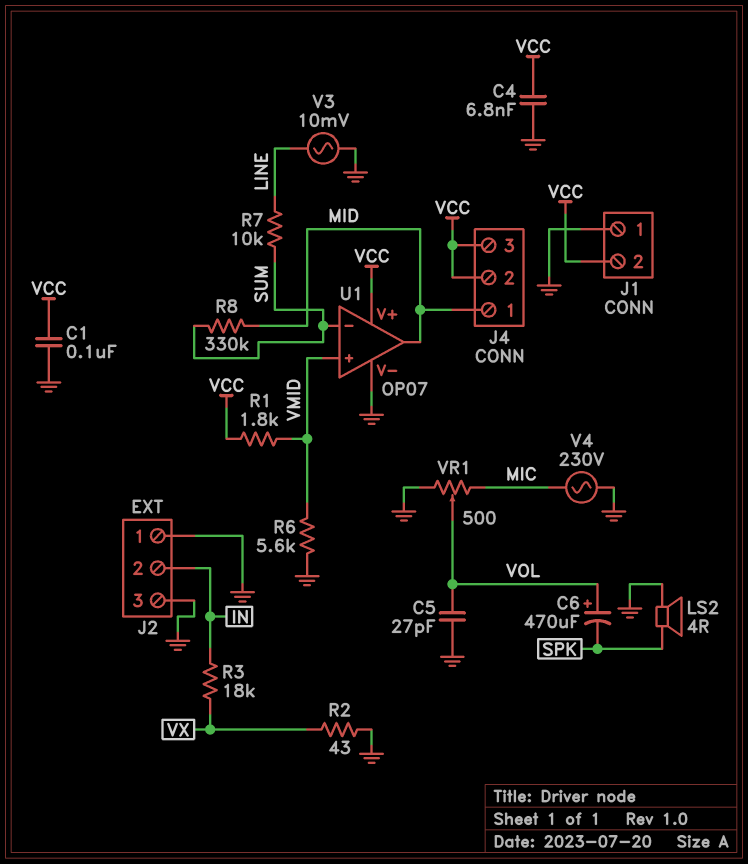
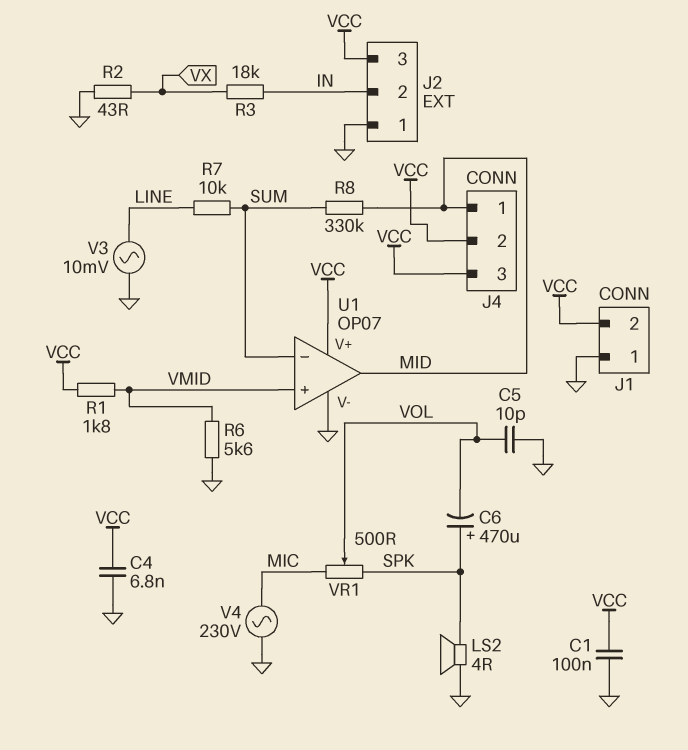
C5: 27pF (GND, VOL) -> 10pF (GND, VOL)
C6: 470uF (plus VOL, minus SPK) -> 470uF (plus SPK, minus VOL)
J2 pin 3: GND -> VCC
VR1: 500 (GND, MIC, wiper VOL) -> 500 (MIC, SPK, wiper VOL)

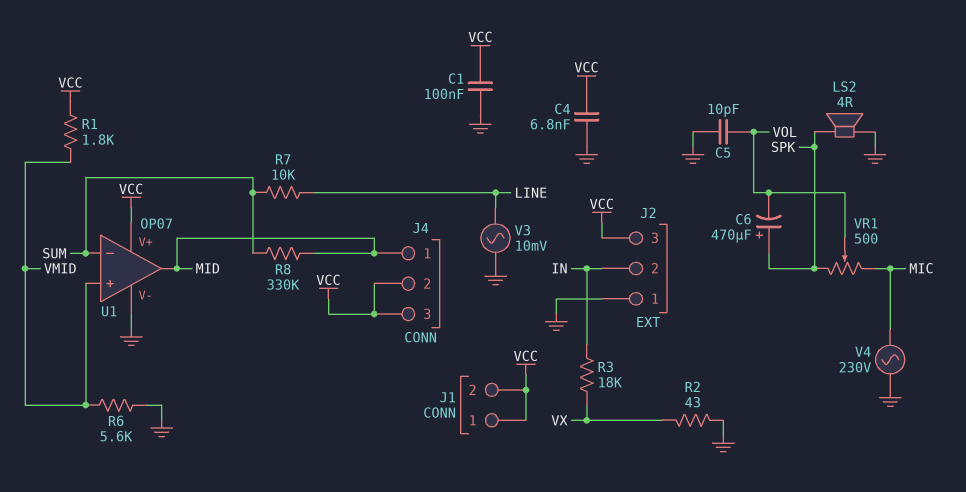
J1 pin 1: GND -> VCC

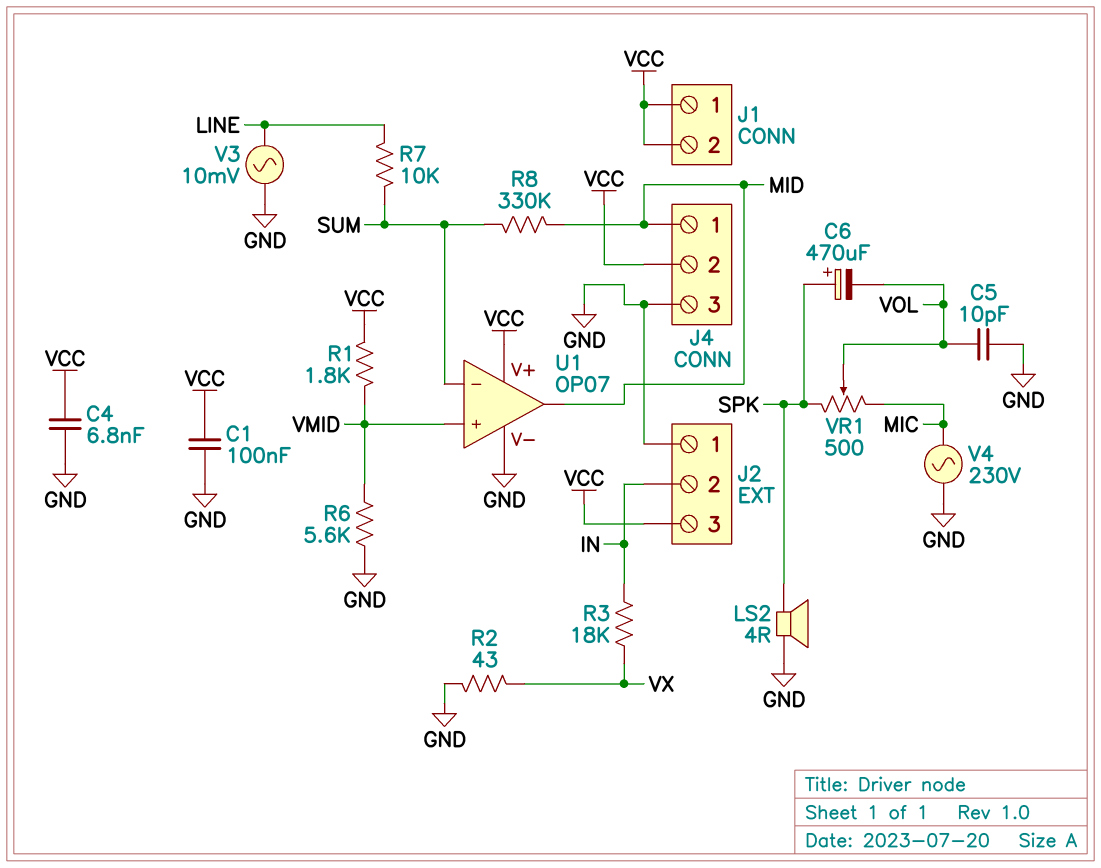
J4 pin 3: VCC -> GND

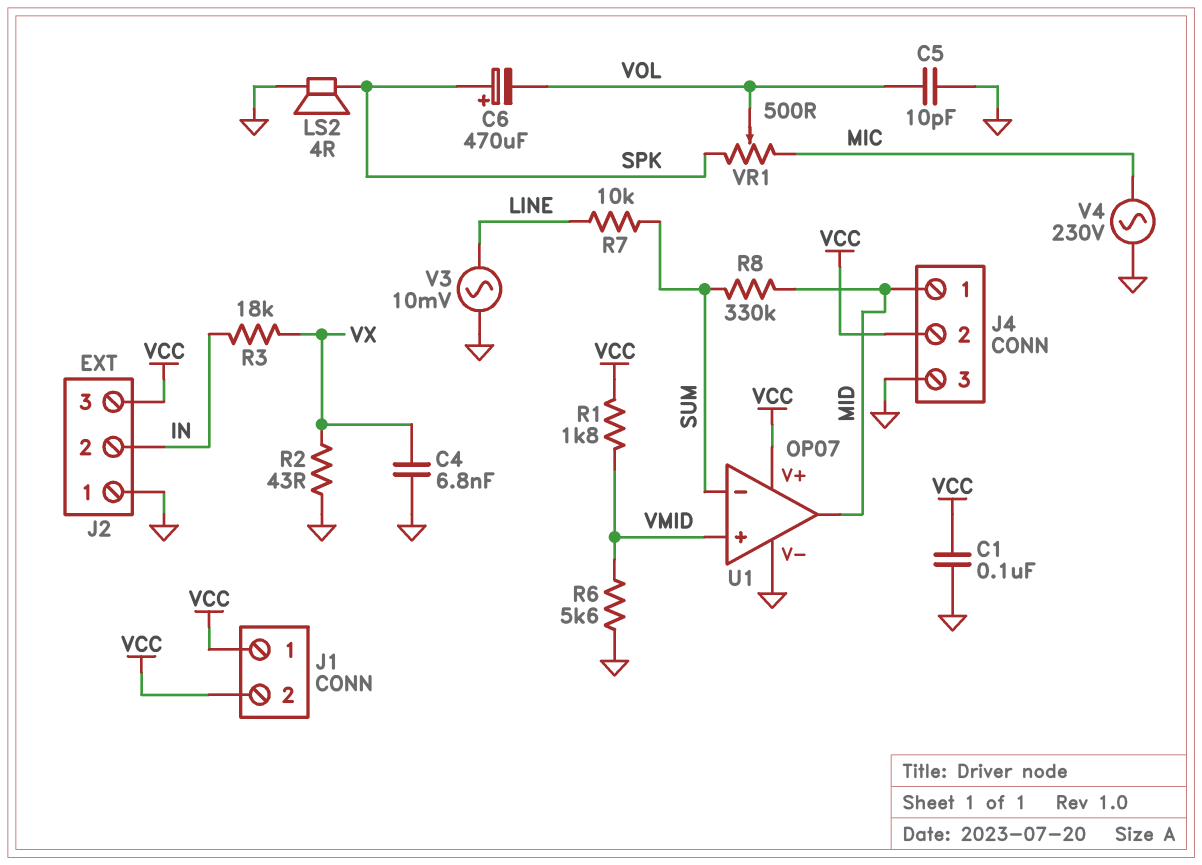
C4: 6.8nF (GND, VCC) -> 6.8nF (GND, VX)

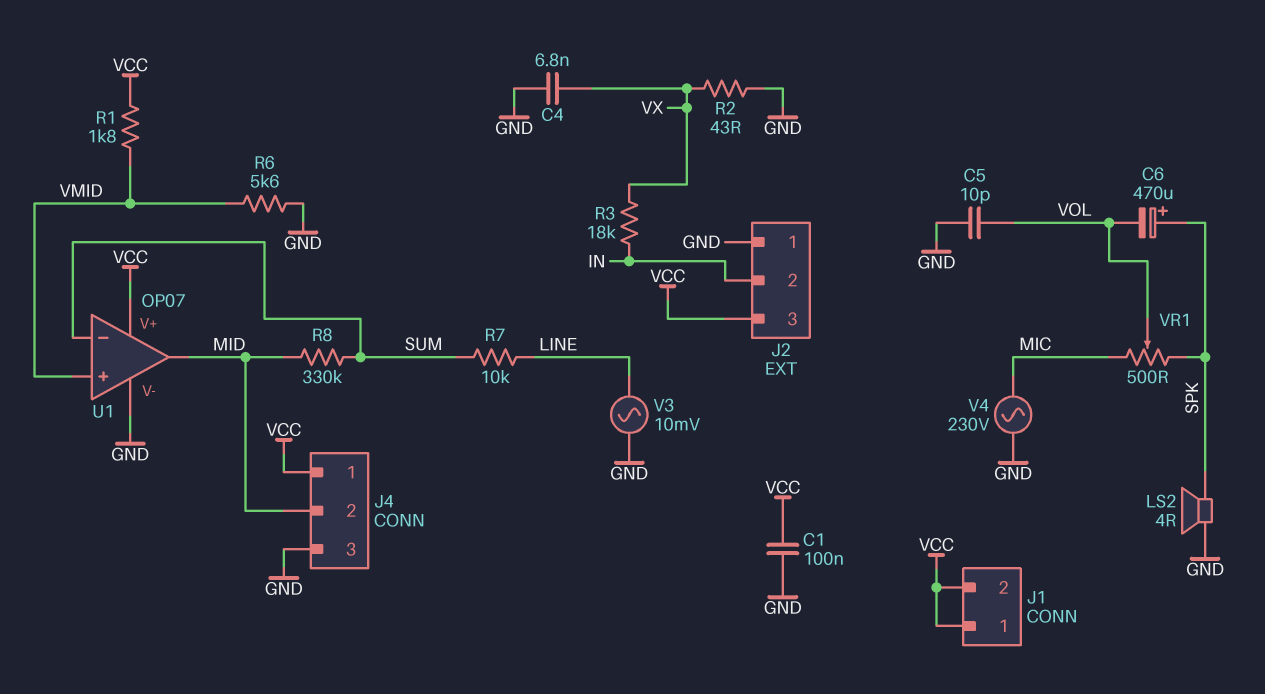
J4 pin 1: MID -> VCC
J4 pin 2: VCC -> MID

